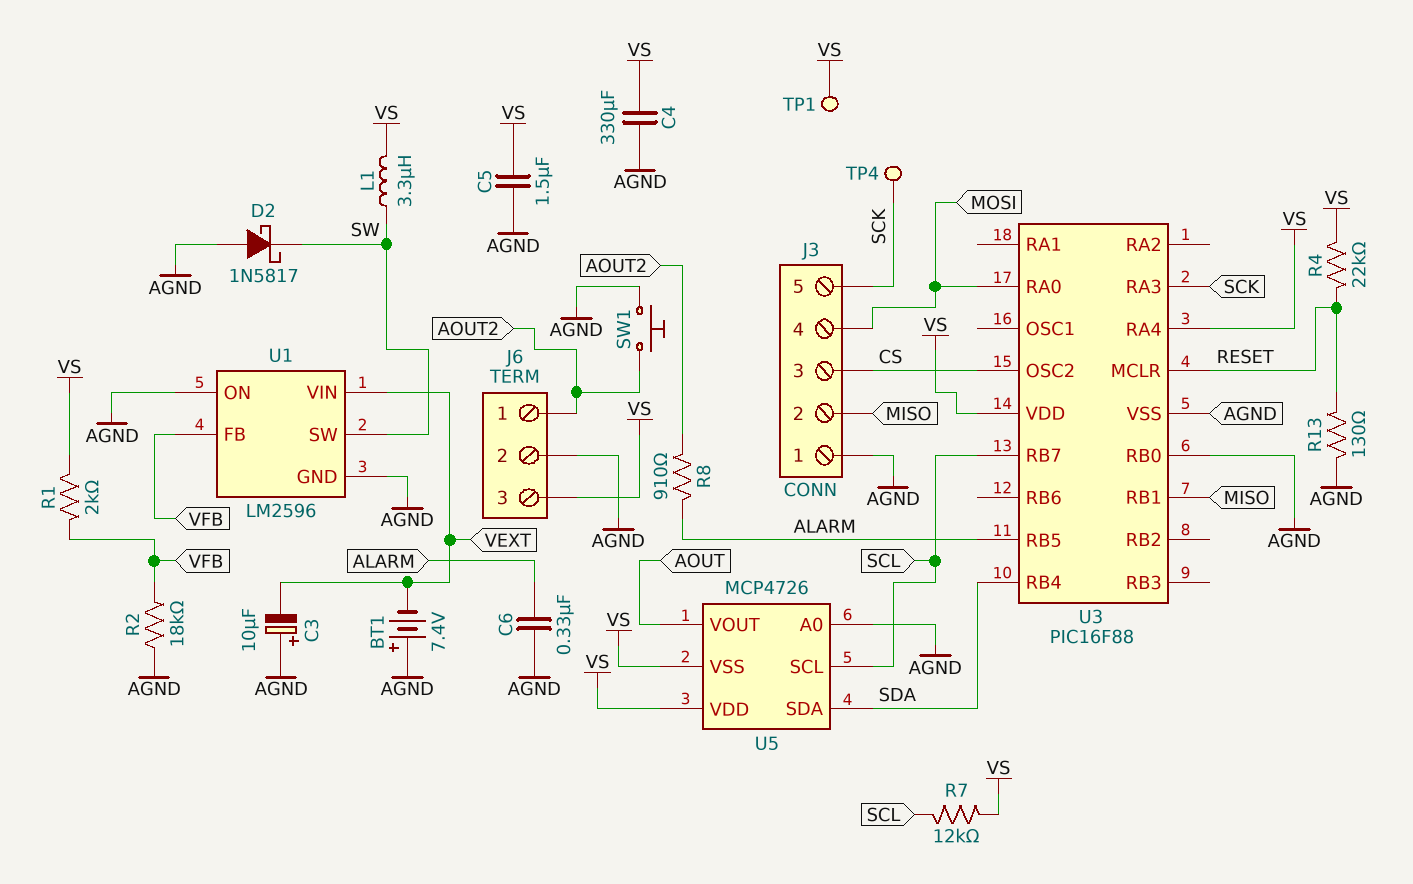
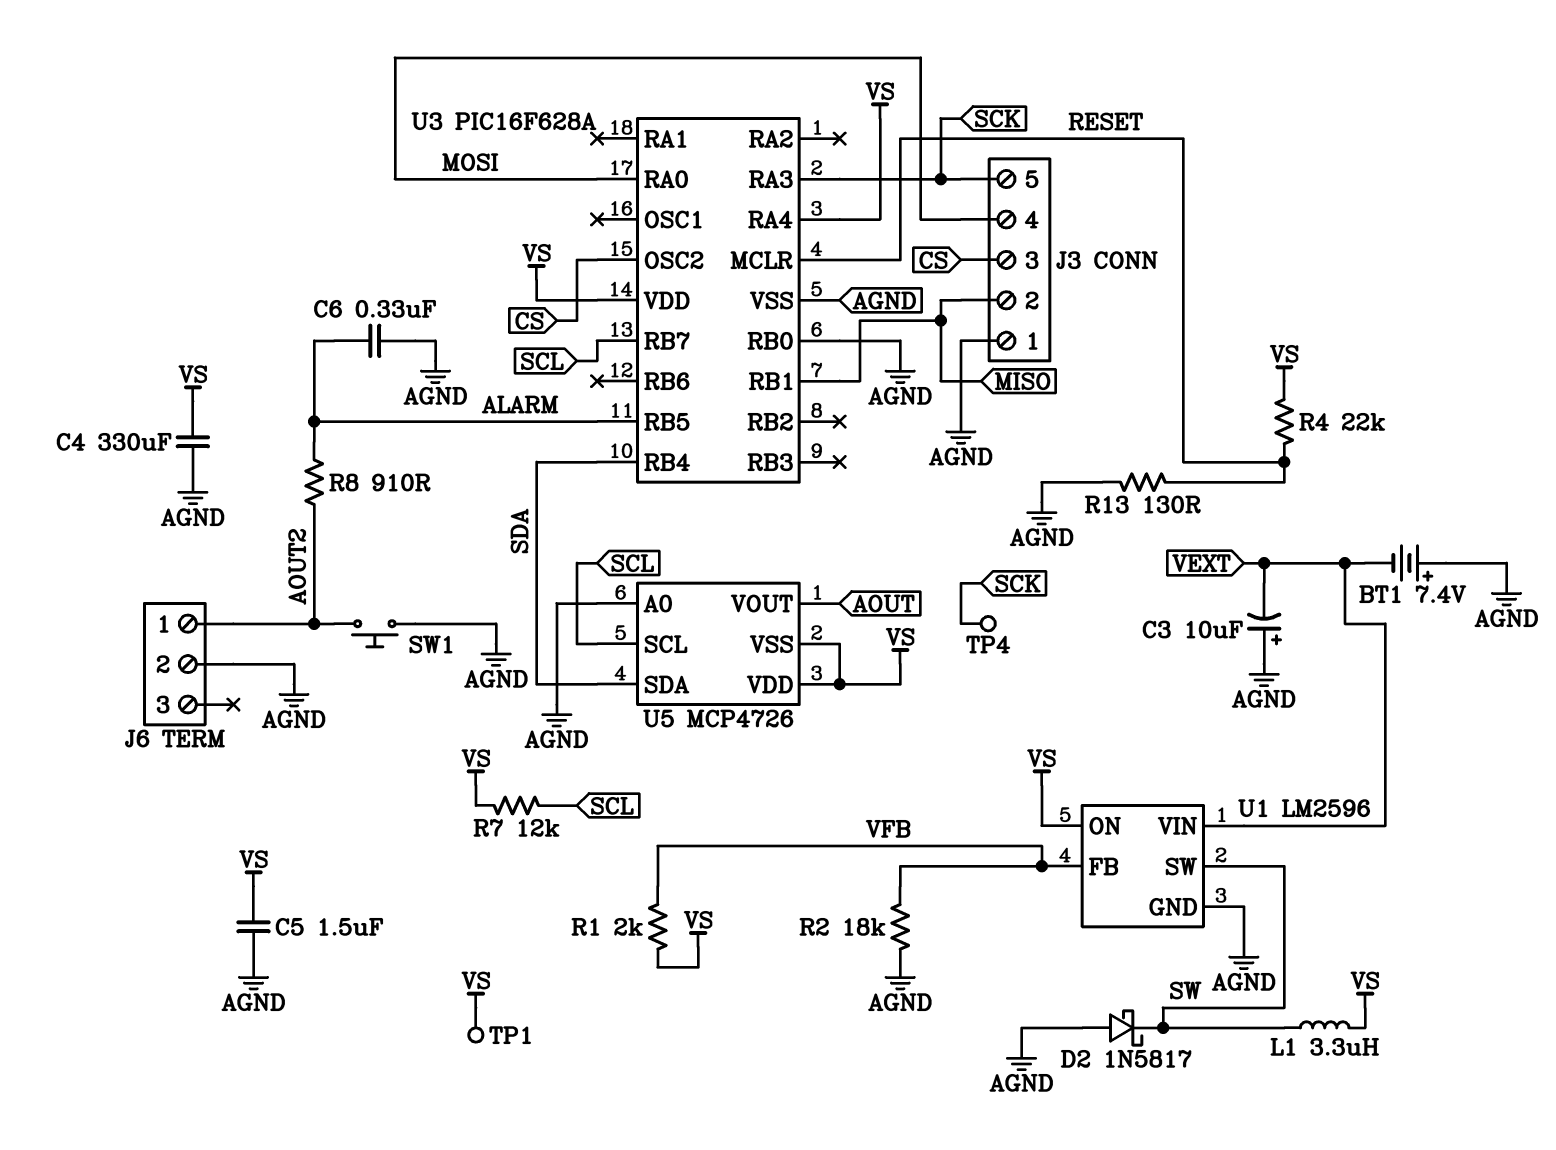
J6 pin 3: VS -> none
U1 pin ON: AGND -> VS
U3: PIC16F88 -> PIC16F628A

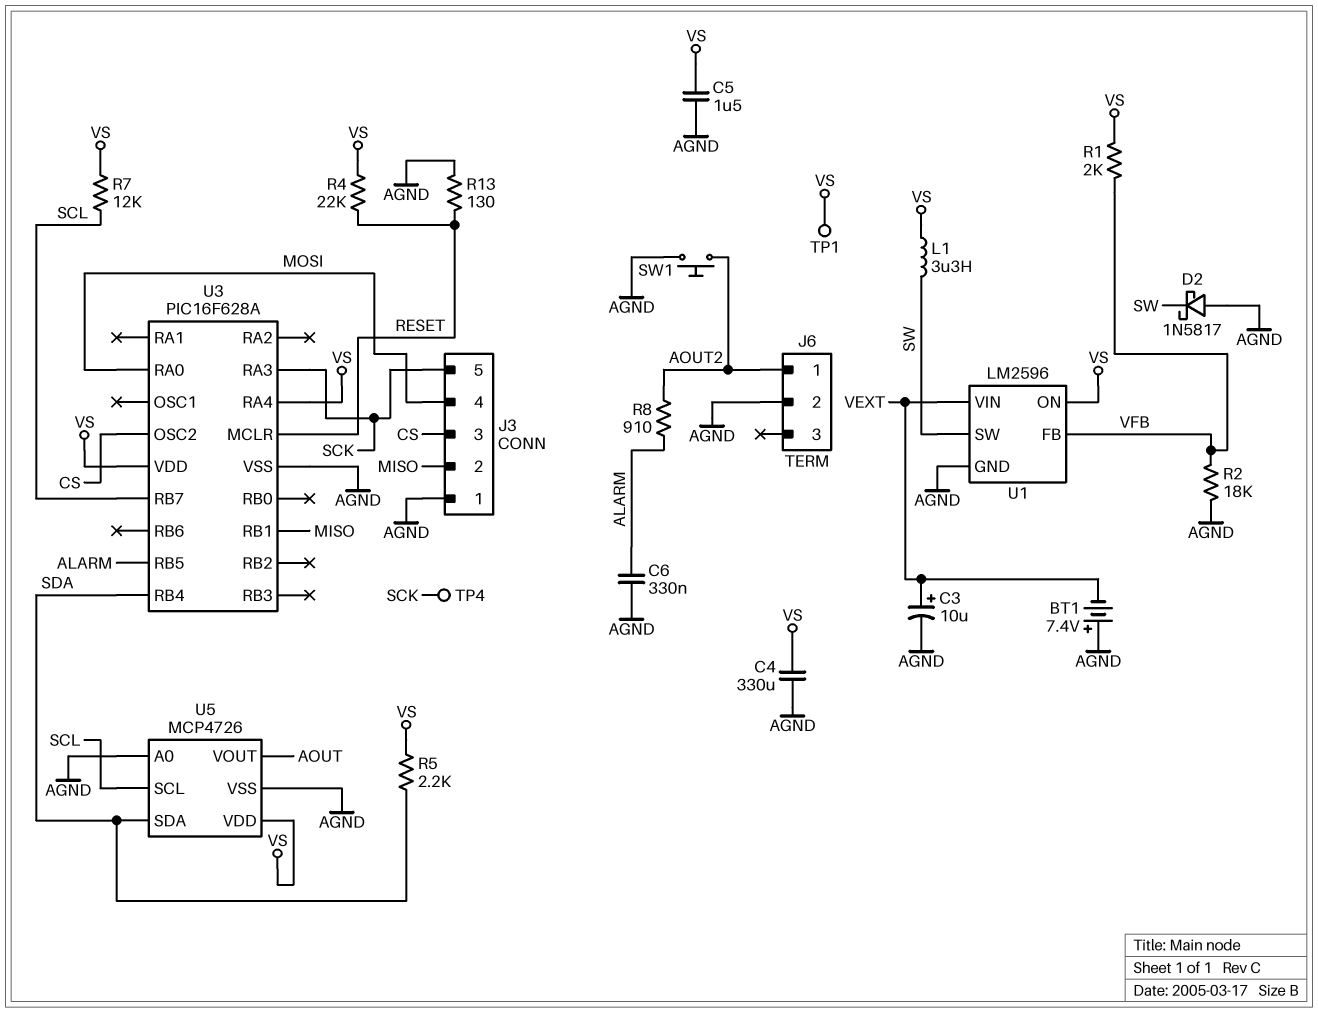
C3: 10uF (plus AGND, minus VEXT) -> 10uF (plus VEXT, minus AGND)
R5: none -> 2.2k (SDA, VS)
U3 pin RB0: AGND -> none
U5 pin VSS: VS -> AGND

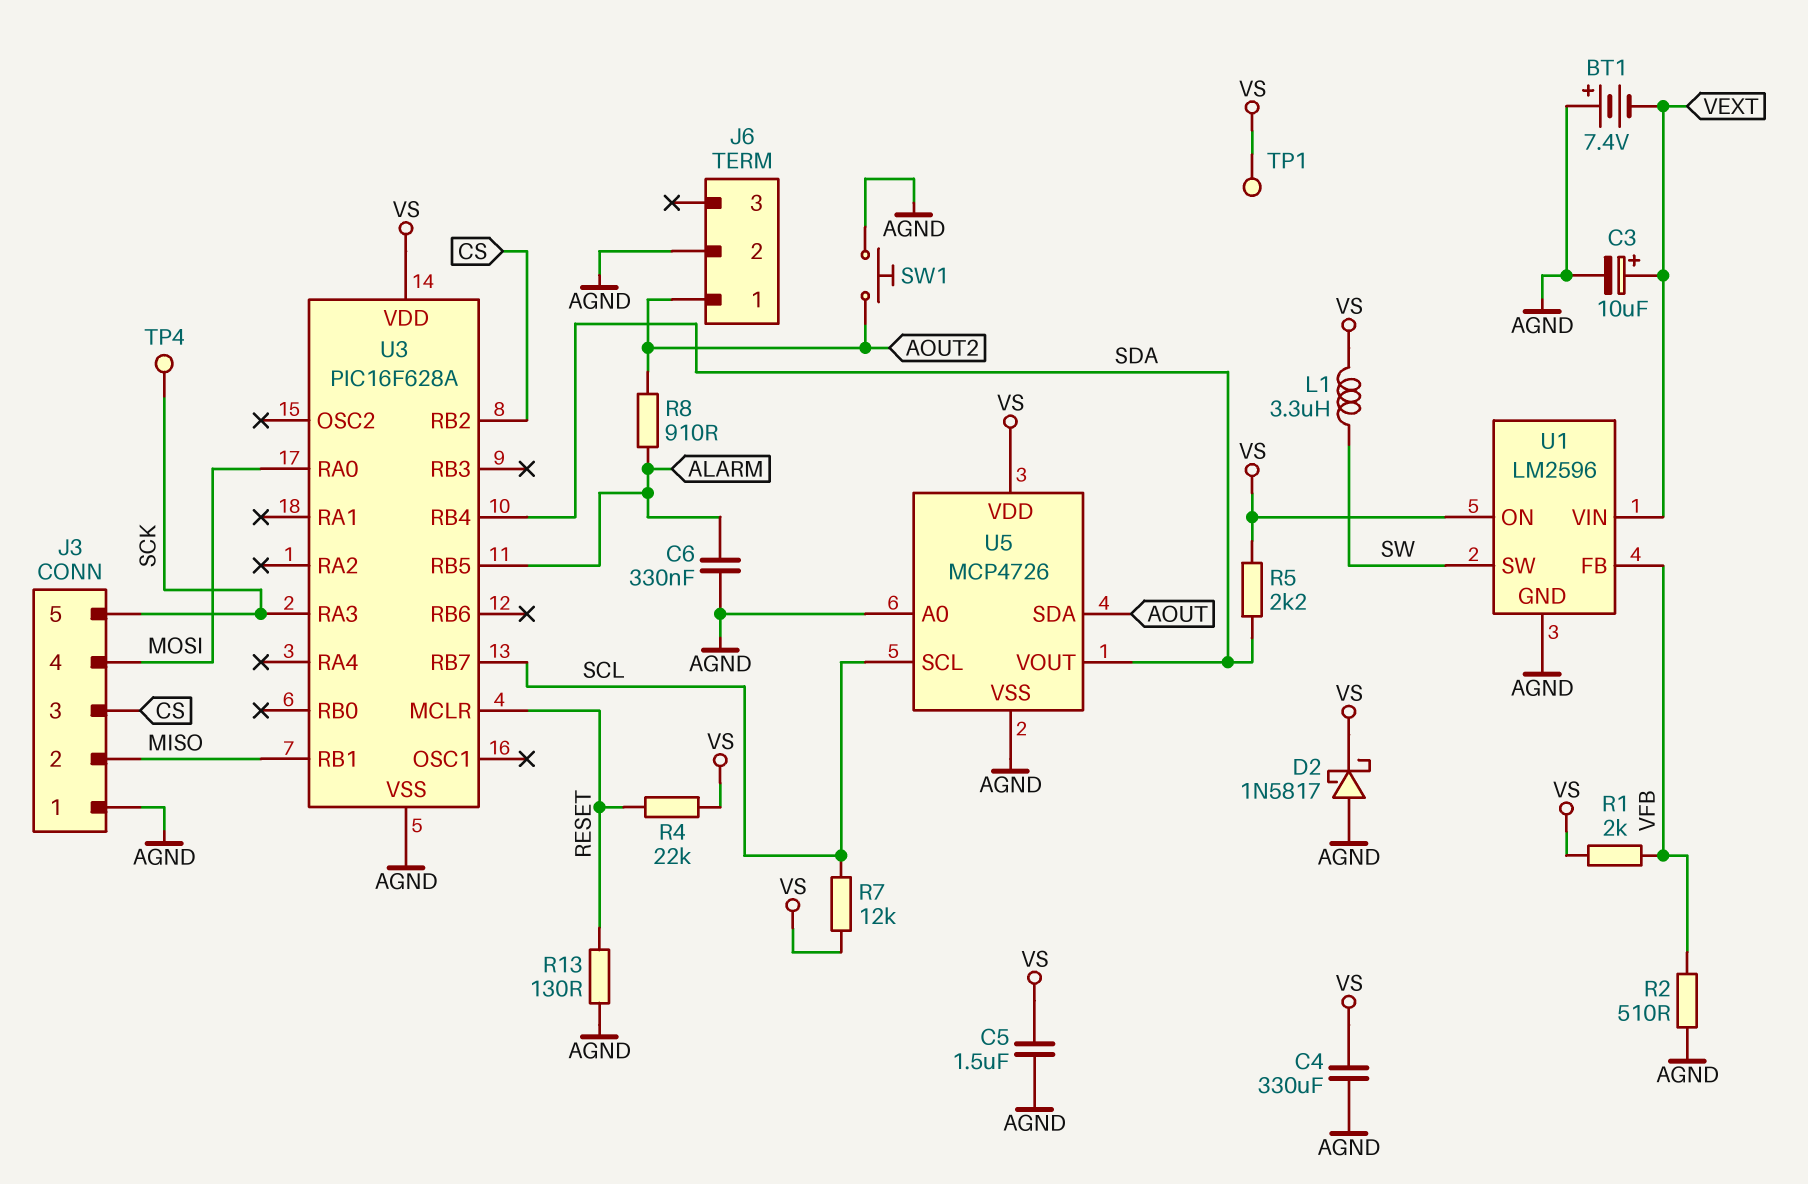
D2: schottky 1N5817 (A AGND, K SW) -> schottky 1N5817 (A AGND, K VS)
R2: 18k (AGND, VFB) -> 510 (AGND, VFB)
U3 pin OSC2: CS -> none
U3 pin RA4: VS -> none
U3 pin RB2: none -> CS
U5 pin SDA: SDA -> AOUT
U5 pin VOUT: AOUT -> SDA

